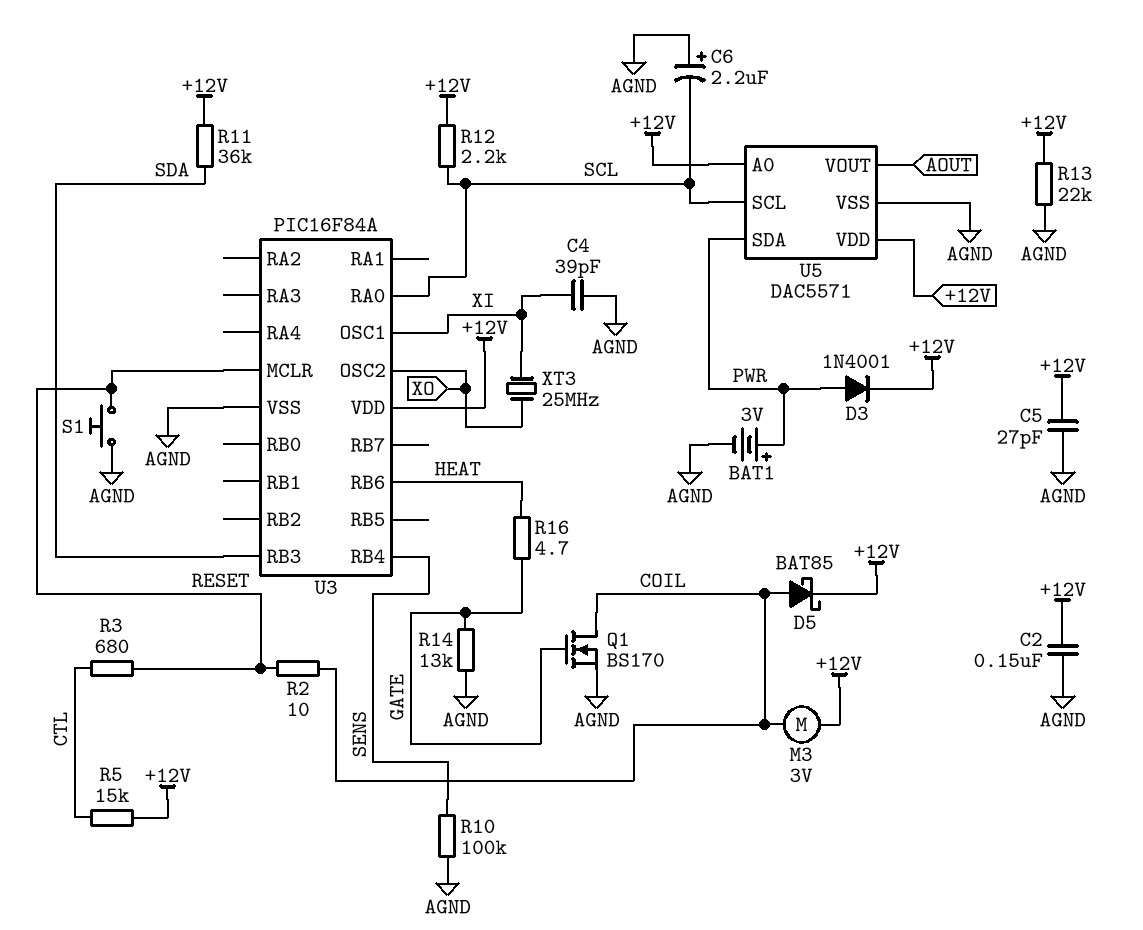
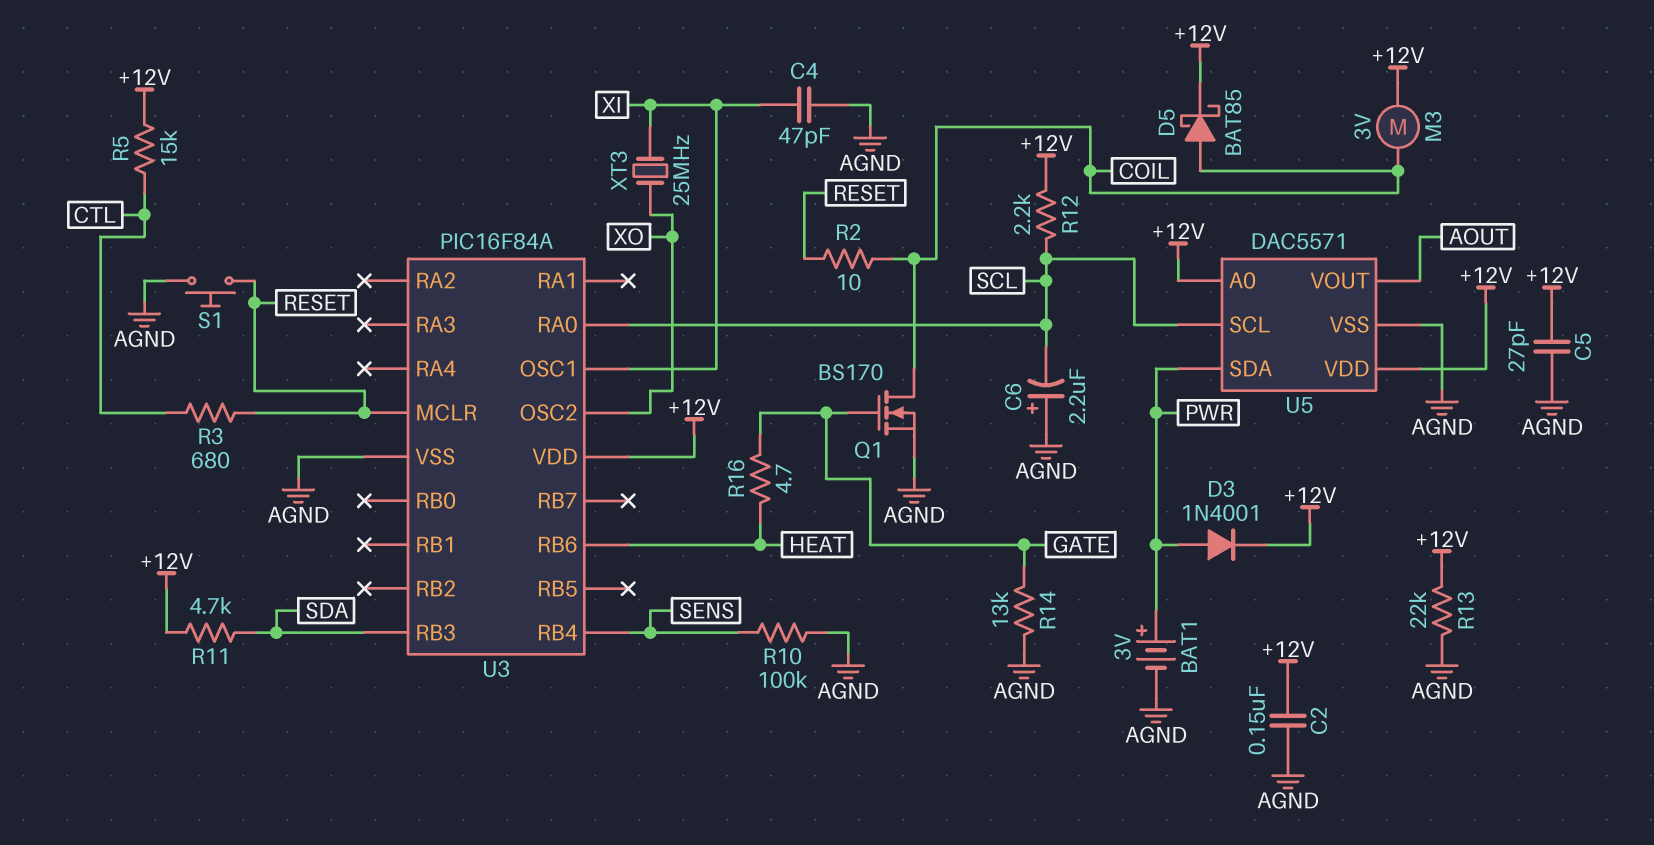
C4: 39pF (AGND, XI) -> 47pF (AGND, XI)
R11: 36k (+12V, SDA) -> 4.7k (+12V, SDA)

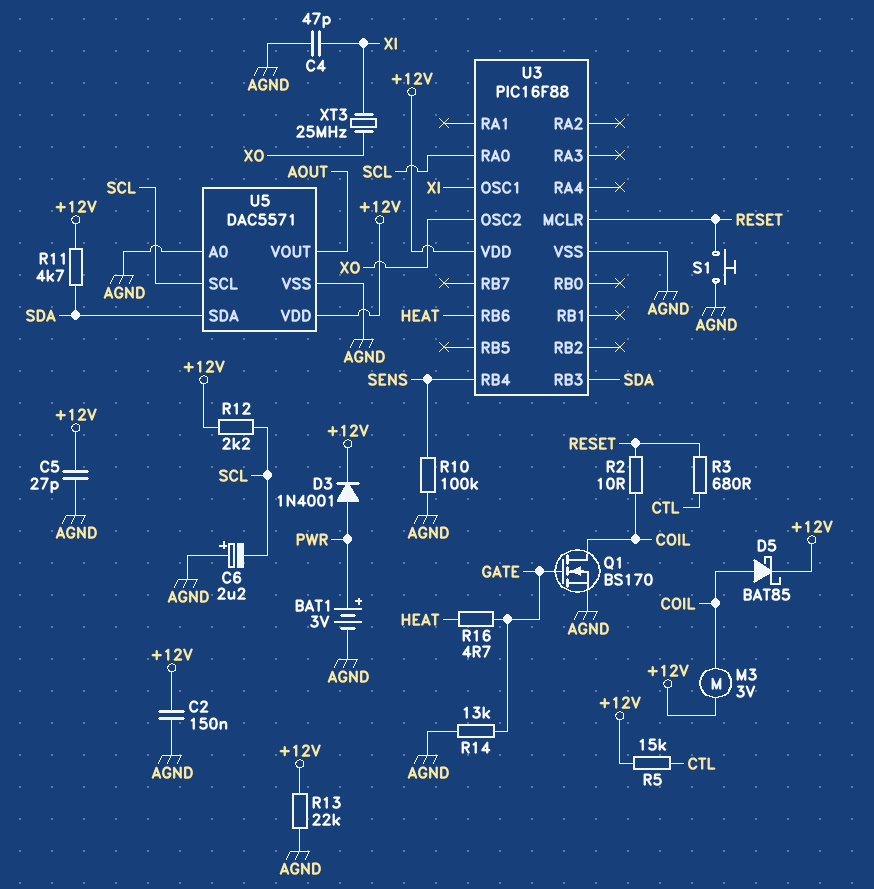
U3: PIC16F84A -> PIC16F88
U5 pin A0: +12V -> AGND
U5 pin SDA: PWR -> SDA

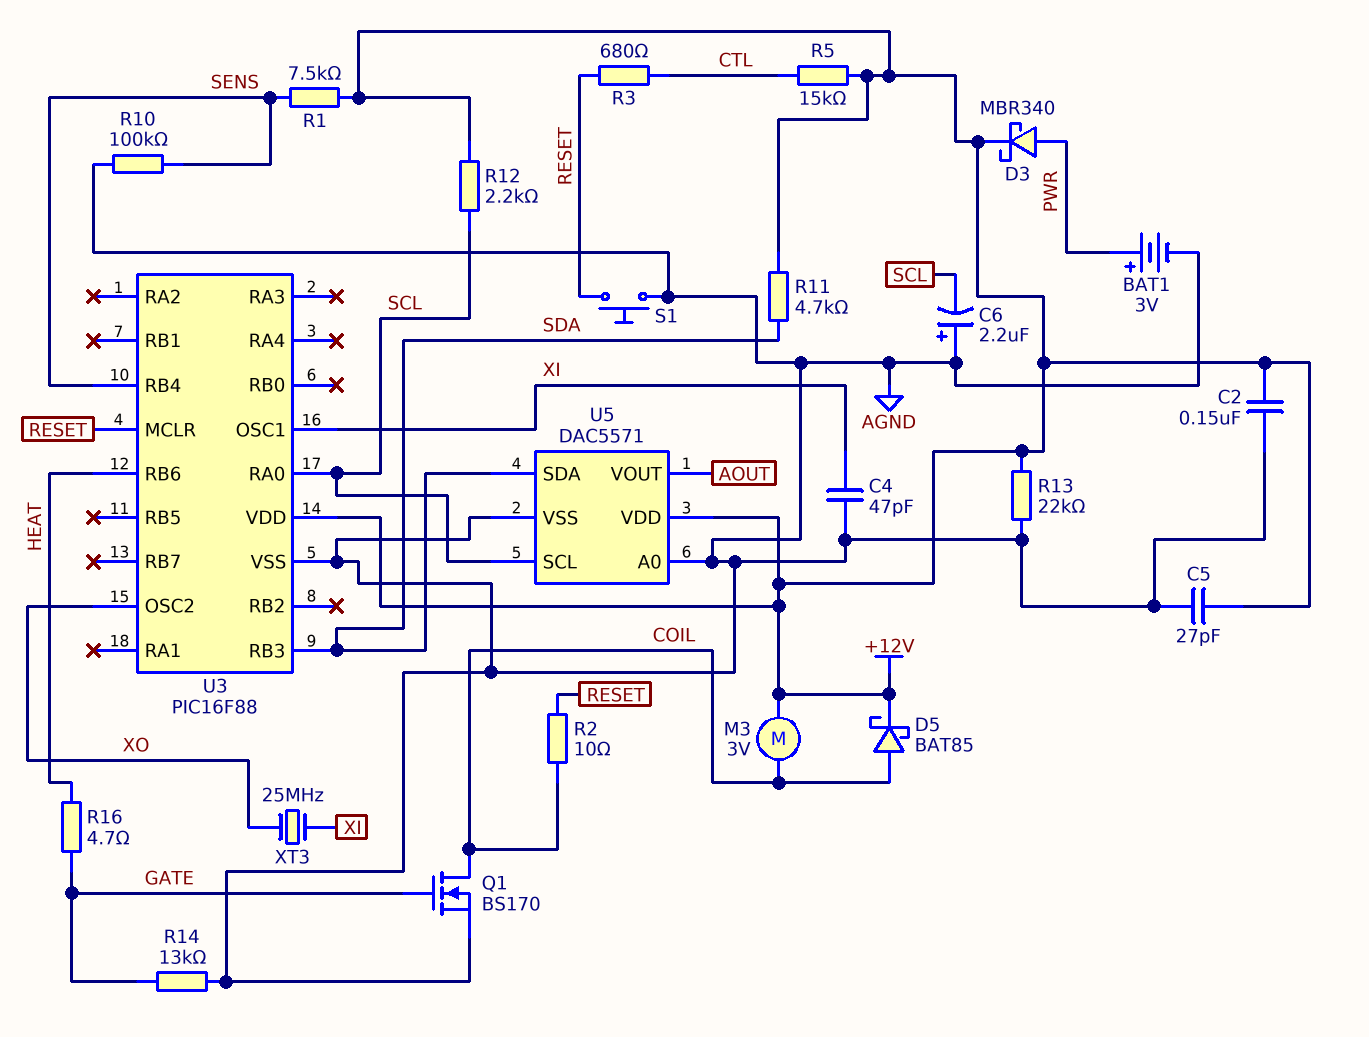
D3: diode 1N4001 (A PWR, K +12V) -> schottky MBR340 (A PWR, K +12V)
R1: none -> 7.5k (+12V, SENS)

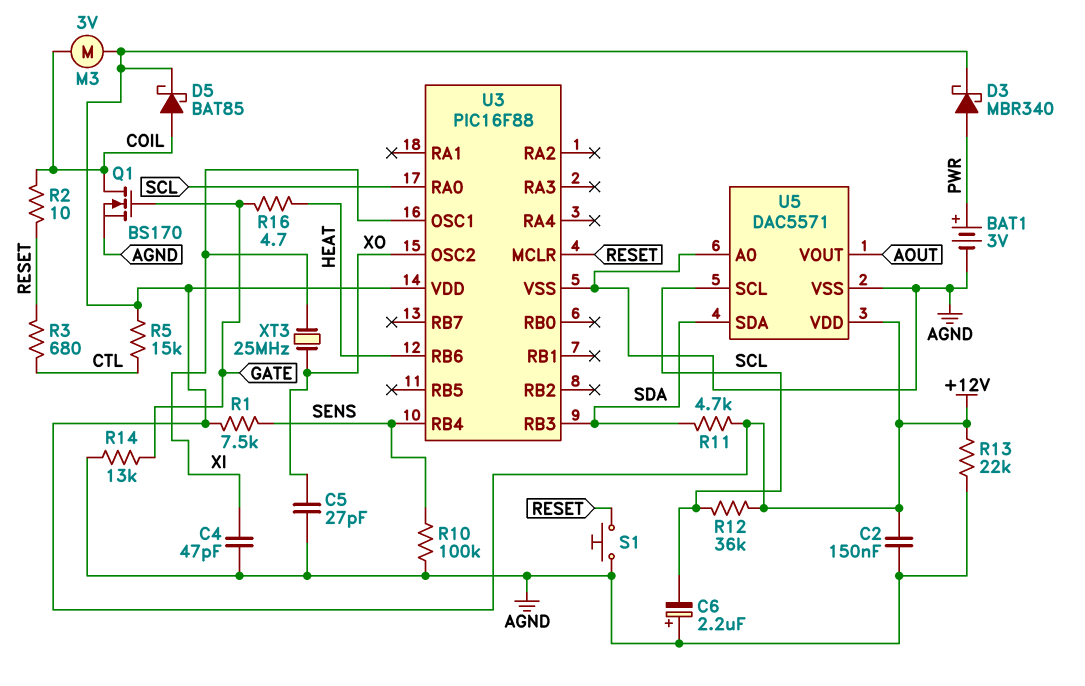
C5: 27pF (+12V, AGND) -> 27pF (AGND, XO)
R12: 2.2k (+12V, SCL) -> 36k (+12V, SCL)

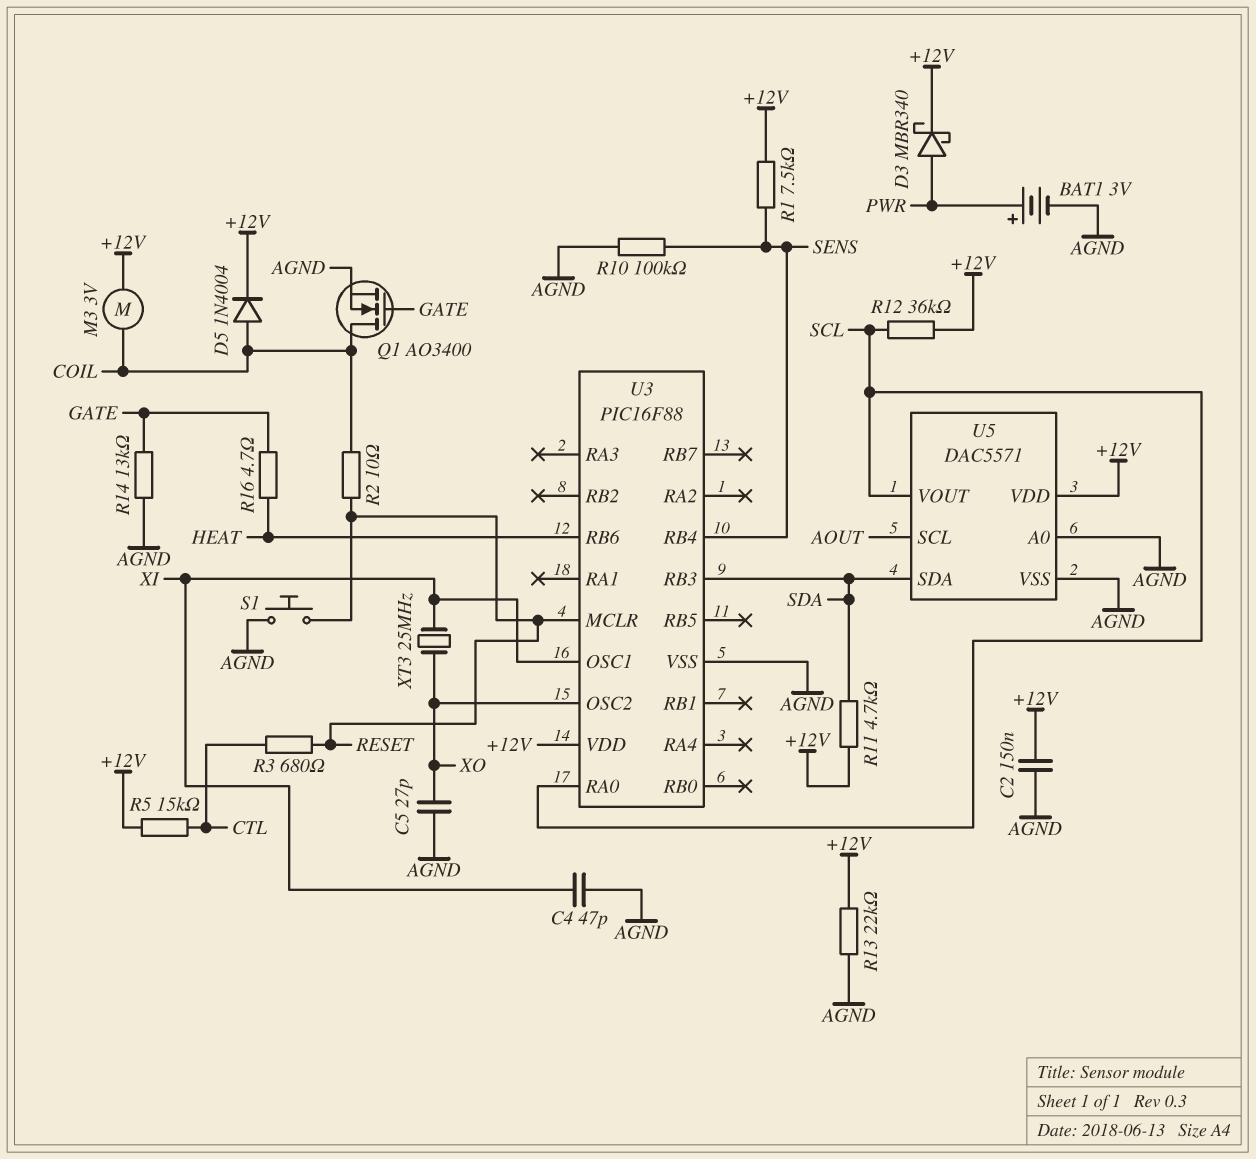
C6: 2.2uF (plus AGND, minus SCL) -> none
D5: schottky BAT85 (A COIL, K +12V) -> diode 1N4004 (A COIL, K +12V)
Q1: NMOS BS170 (G GATE, D COIL, S AGND) -> NMOS AO3400 (G GATE, D COIL, S AGND)
U5 pin SCL: SCL -> AOUT
U5 pin VOUT: AOUT -> SCL

